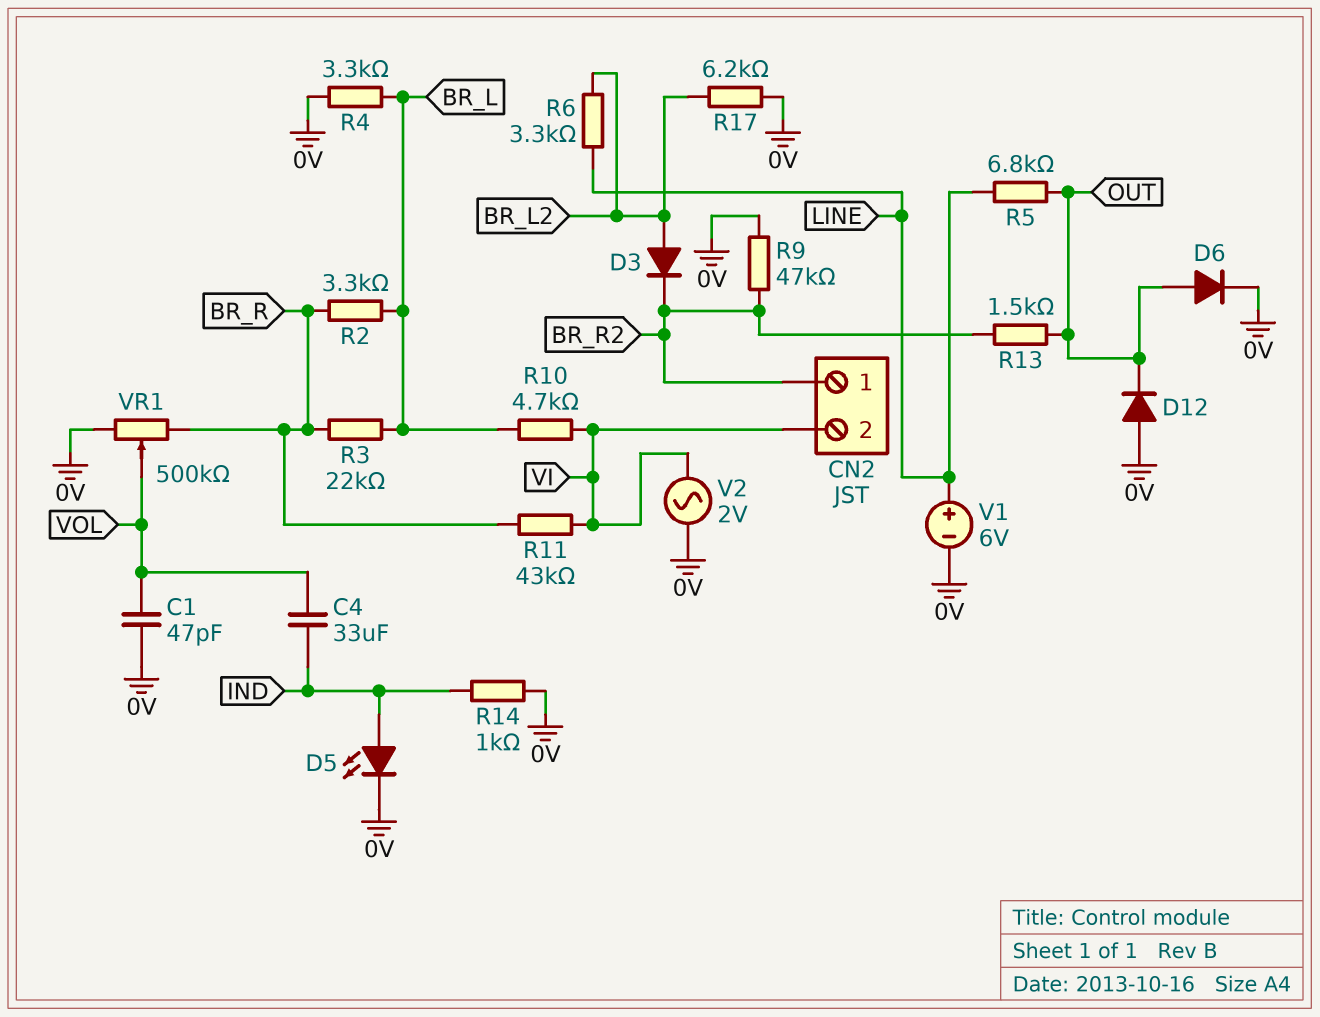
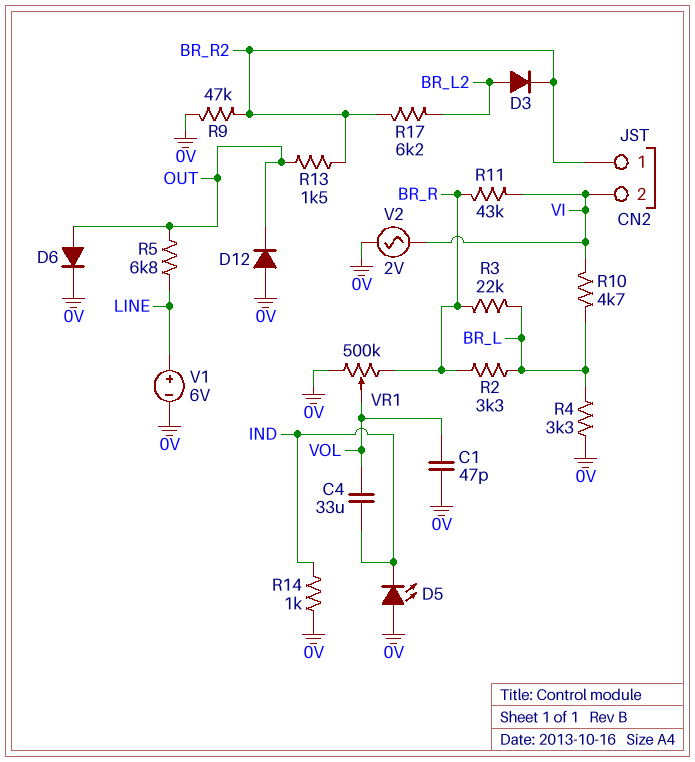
D5: LED (A IND, K 0V) -> LED (A 0V, K IND)
R6: 3.3k (BR_L2, LINE) -> none
R17: 6.2k (0V, BR_L2) -> 6.2k (BR_L2, BR_R2)

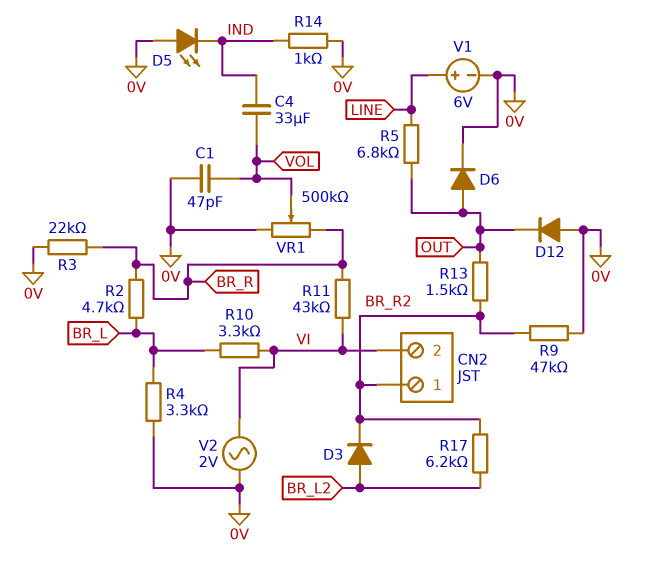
R2: 3.3k (BR_L, BR_R) -> 4.7k (BR_L, BR_R)
R3: 22k (BR_L, BR_R) -> 22k (0V, BR_R)
R10: 4.7k (BR_L, VI) -> 3.3k (BR_L, VI)

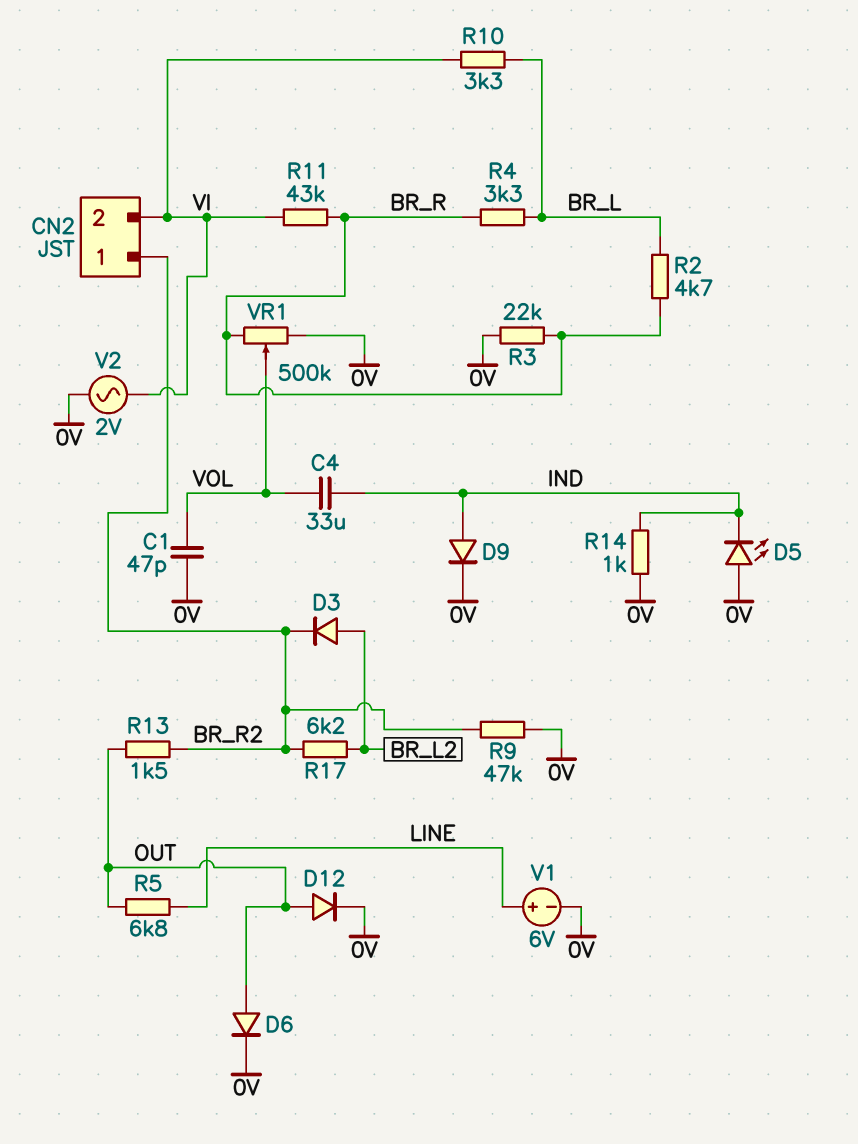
D9: none -> diode (A IND, K 0V)
D12: diode (A 0V, K OUT) -> diode (A OUT, K 0V)
R4: 3.3k (0V, BR_L) -> 3.3k (BR_L, BR_R)

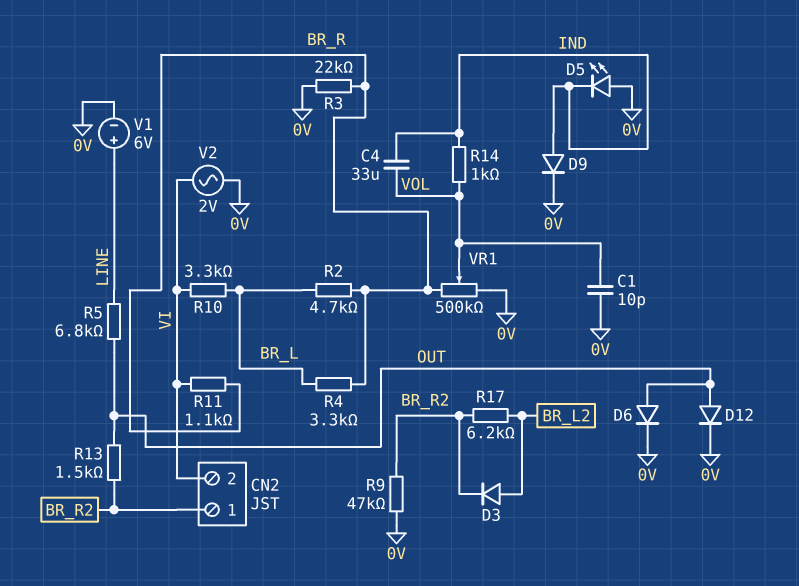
C1: 47pF (0V, VOL) -> 10pF (0V, VOL)
R11: 43k (BR_R, VI) -> 1.1k (BR_R, VI)
R14: 1k (0V, IND) -> 1k (IND, VOL)

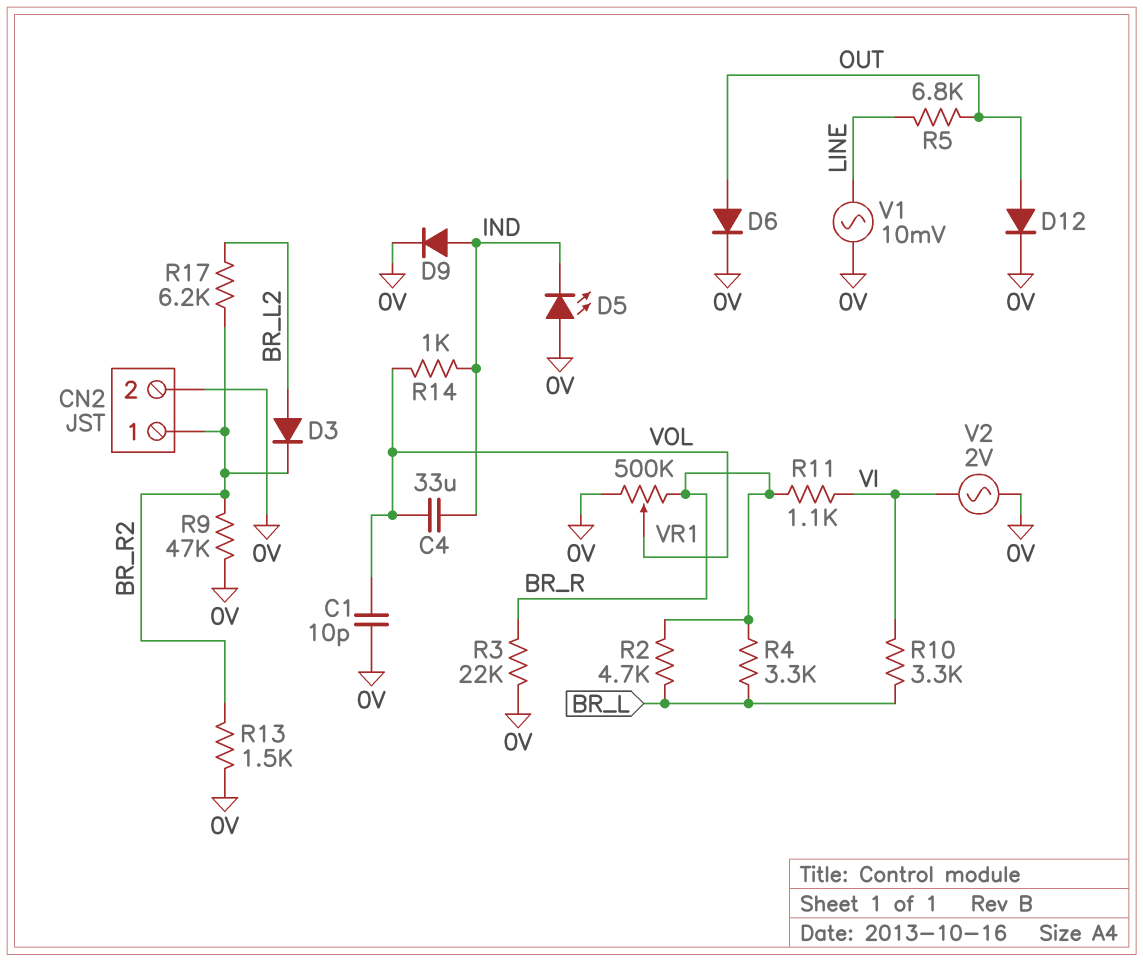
CN2 pin 2: VI -> 0V
R13: 1.5k (BR_R2, OUT) -> 1.5k (0V, BR_R2)
V1: 6V (plus LINE, minus 0V) -> AC 10mV (0V, LINE)

